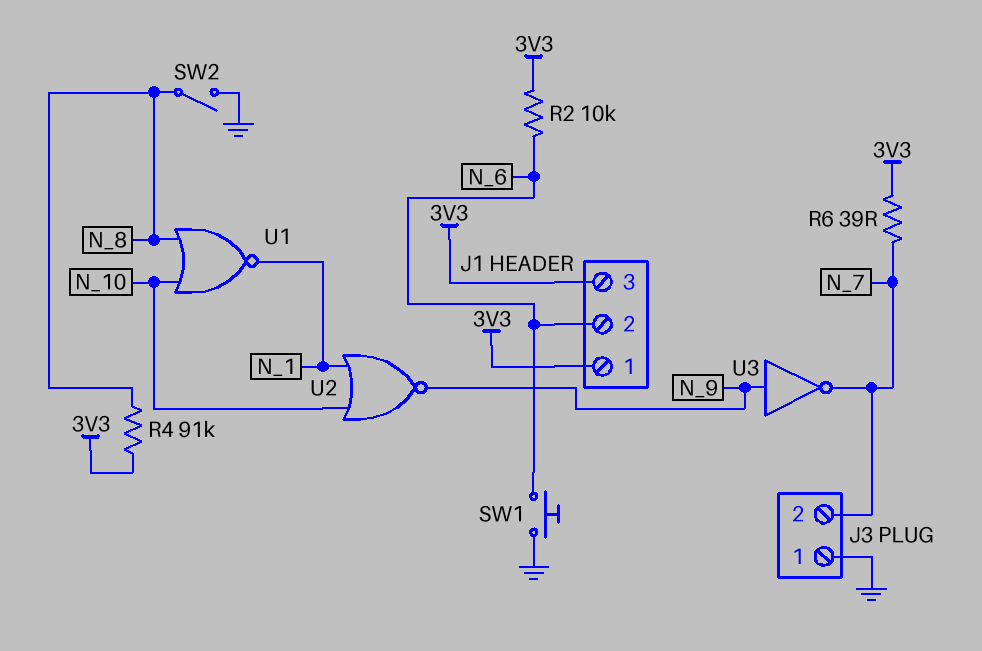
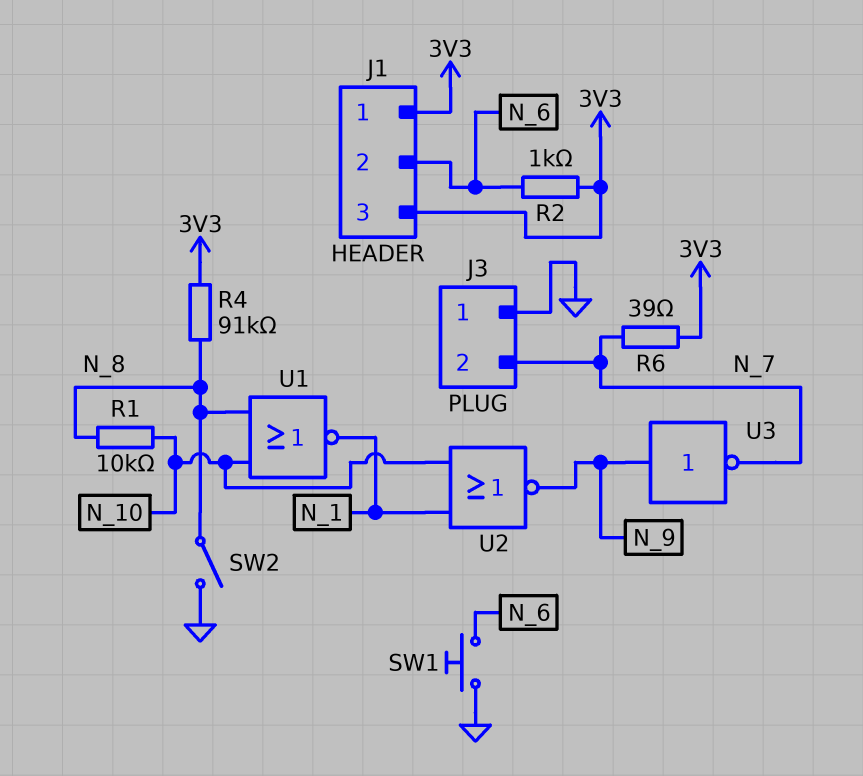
R1: none -> 10k (N_8, N_10)
R2: 10k (3V3, N_6) -> 1k (3V3, N_6)

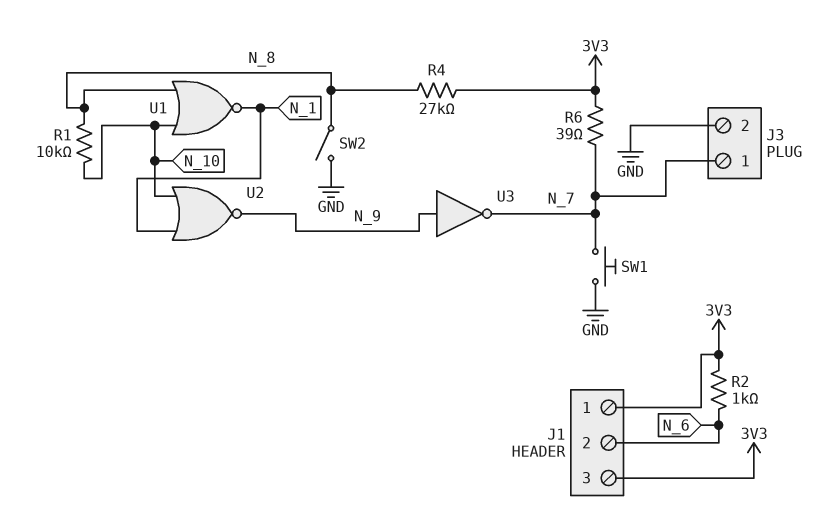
J3 pin 1: GND -> N_7
J3 pin 2: N_7 -> GND
R4: 91k (3V3, N_8) -> 27k (3V3, N_8)
SW1: button (GND, N_6) -> button (GND, N_7)

